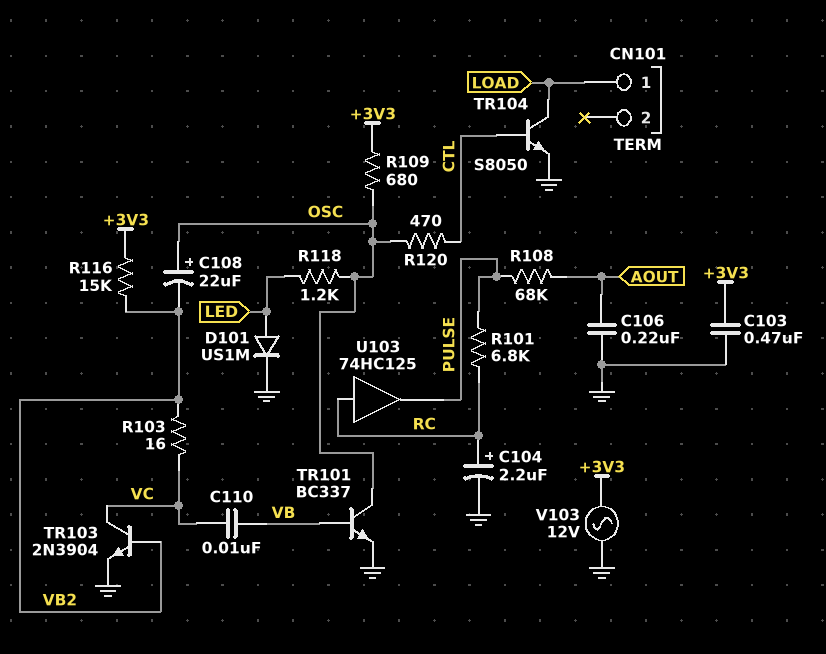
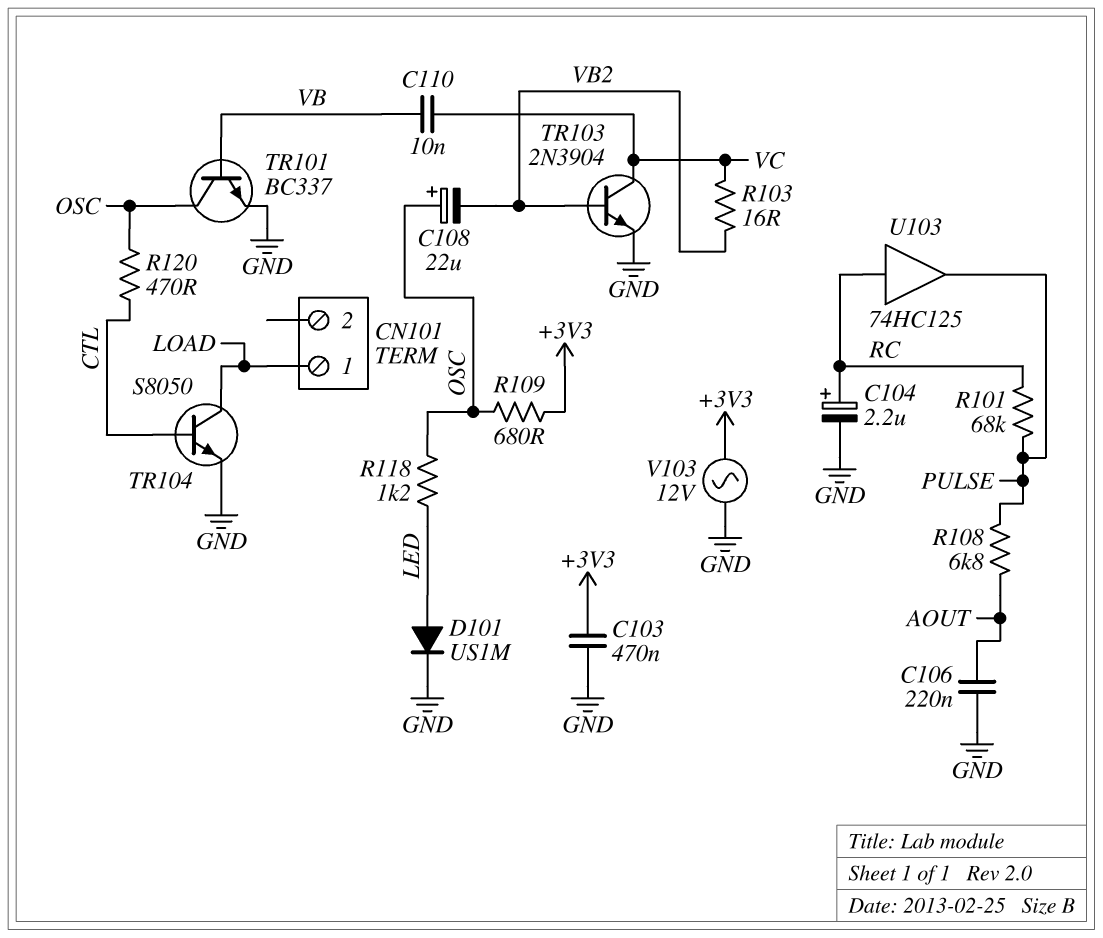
R101: 6.8k (PULSE, RC) -> 68k (PULSE, RC)
R108: 68k (AOUT, PULSE) -> 6.8k (AOUT, PULSE)
R116: 15k (+3V3, VB2) -> none

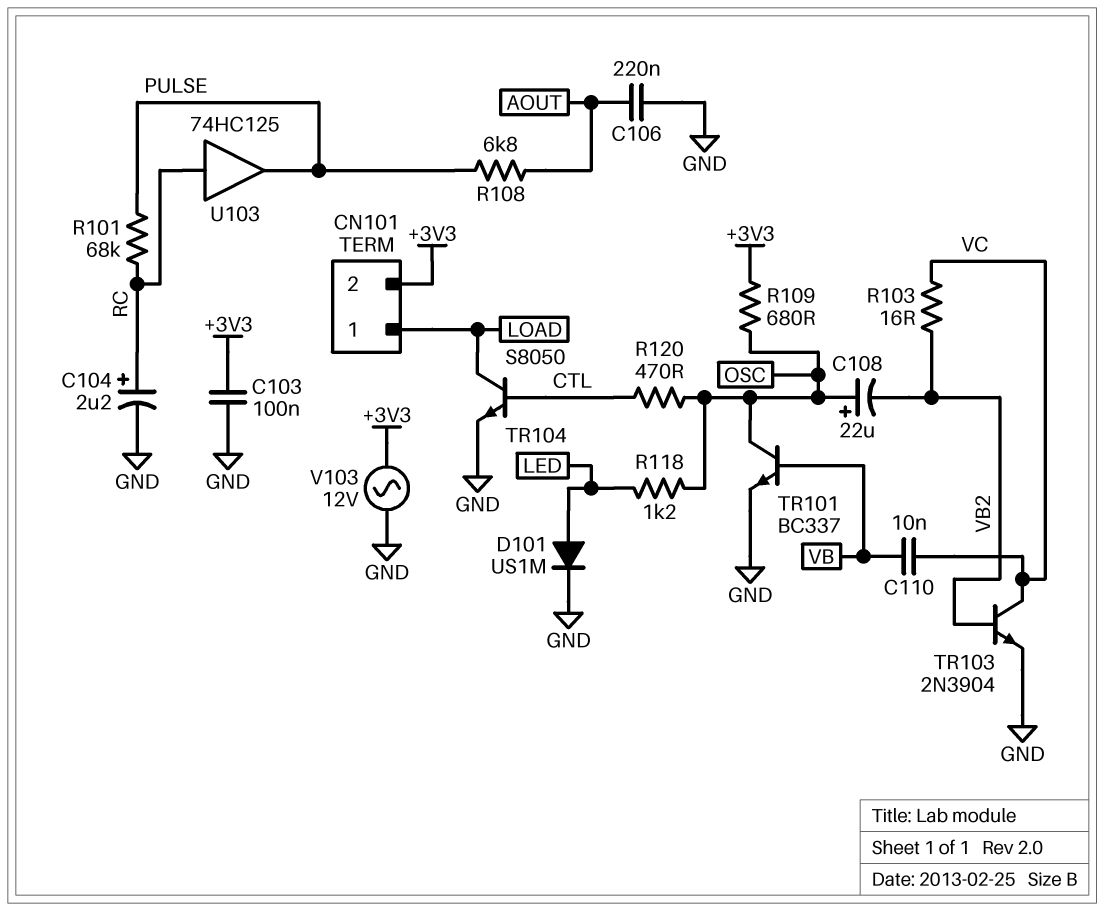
C103: 470nF (+3V3, GND) -> 100nF (+3V3, GND)
CN101 pin 2: none -> +3V3

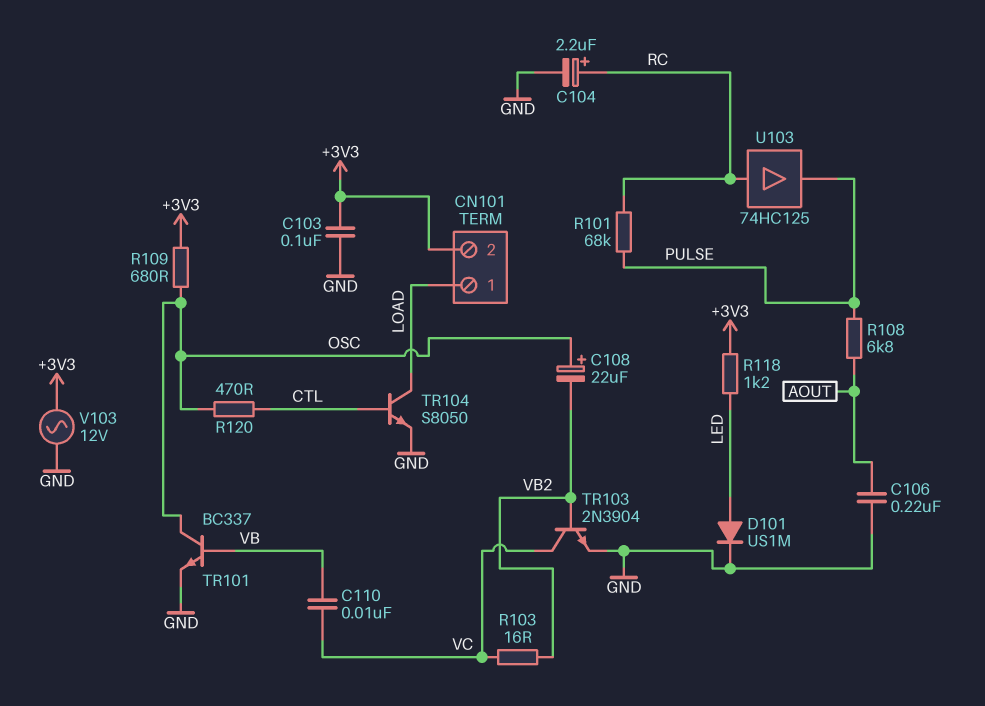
R118: 1.2k (LED, OSC) -> 1.2k (+3V3, LED)

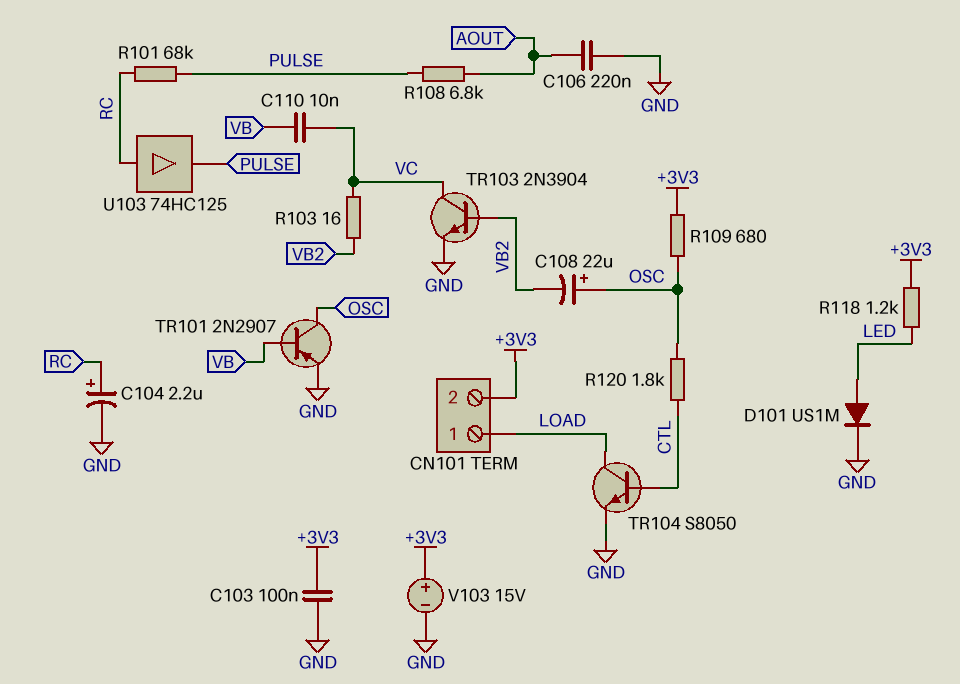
R120: 470 (CTL, OSC) -> 1.8k (CTL, OSC)
TR101: NPN BC337 (B VB, C OSC, E GND) -> PNP 2N2907 (B VB, C OSC, E GND)
V103: AC 12V (+3V3, GND) -> 15V (plus +3V3, minus GND)

